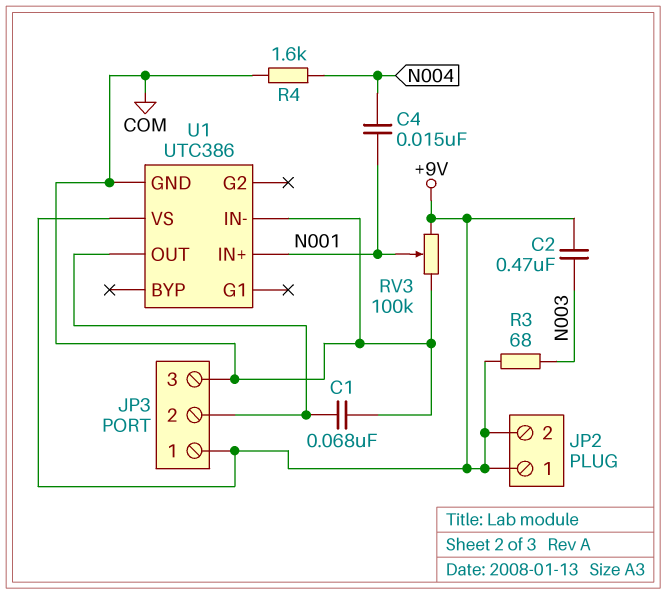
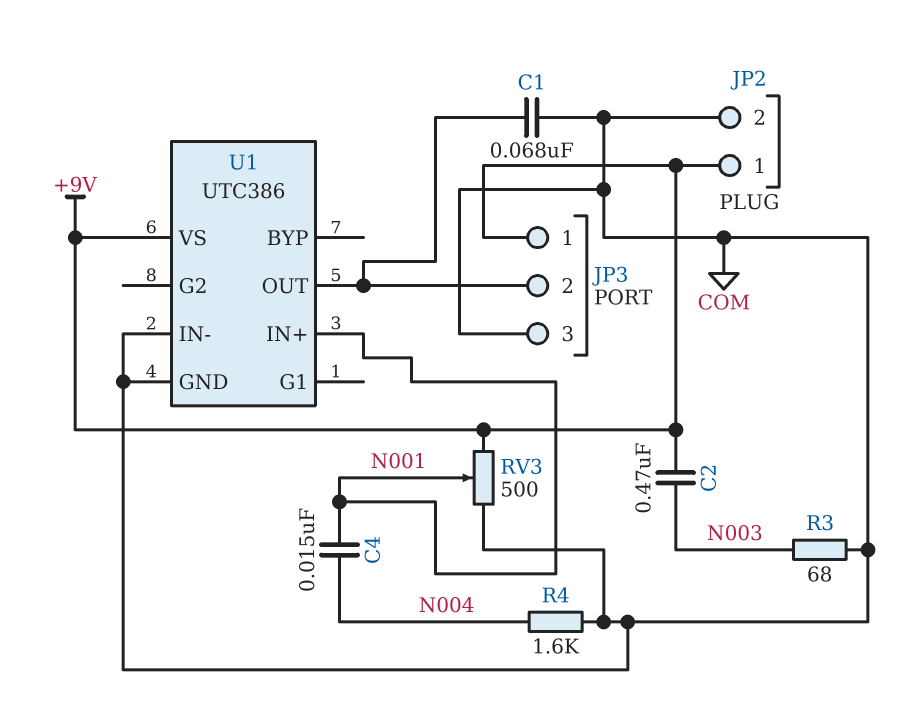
JP2 pin 2: +9V -> COM
R3: 68 (+9V, N003) -> 68 (COM, N003)
RV3: 100k (+9V, COM, wiper N001) -> 500 (+9V, COM, wiper N001)

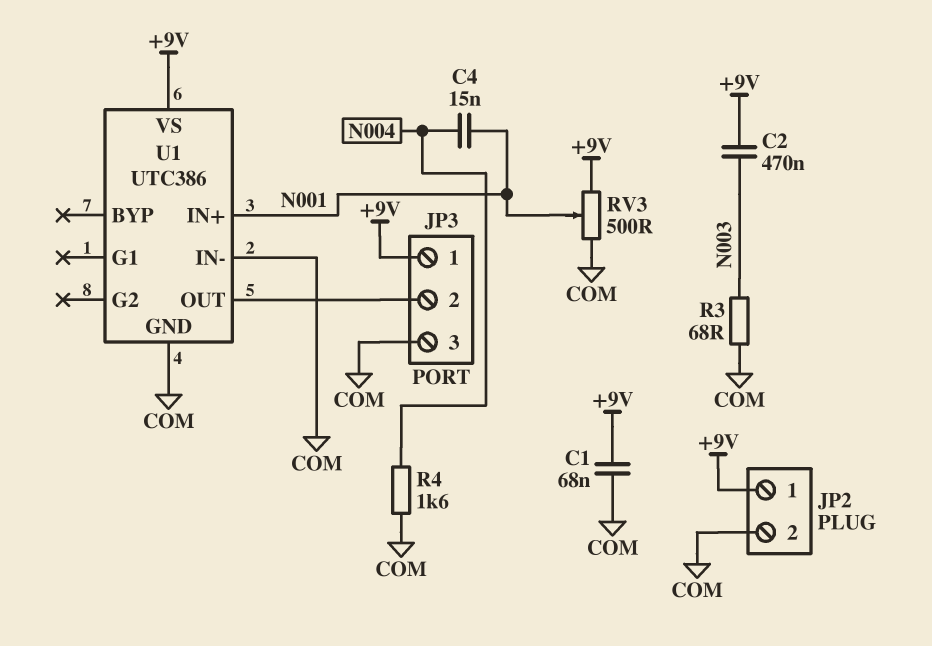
C1: 68nF (COM, JP3/2) -> 68nF (+9V, COM)

